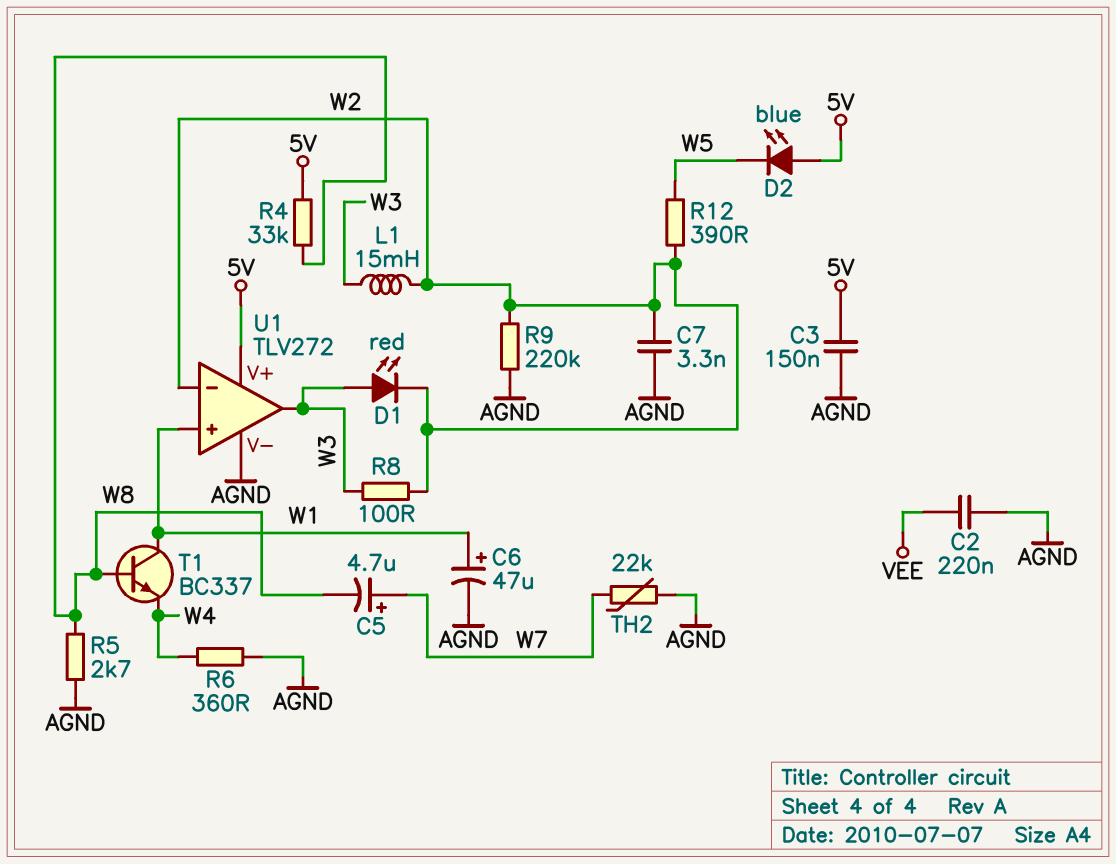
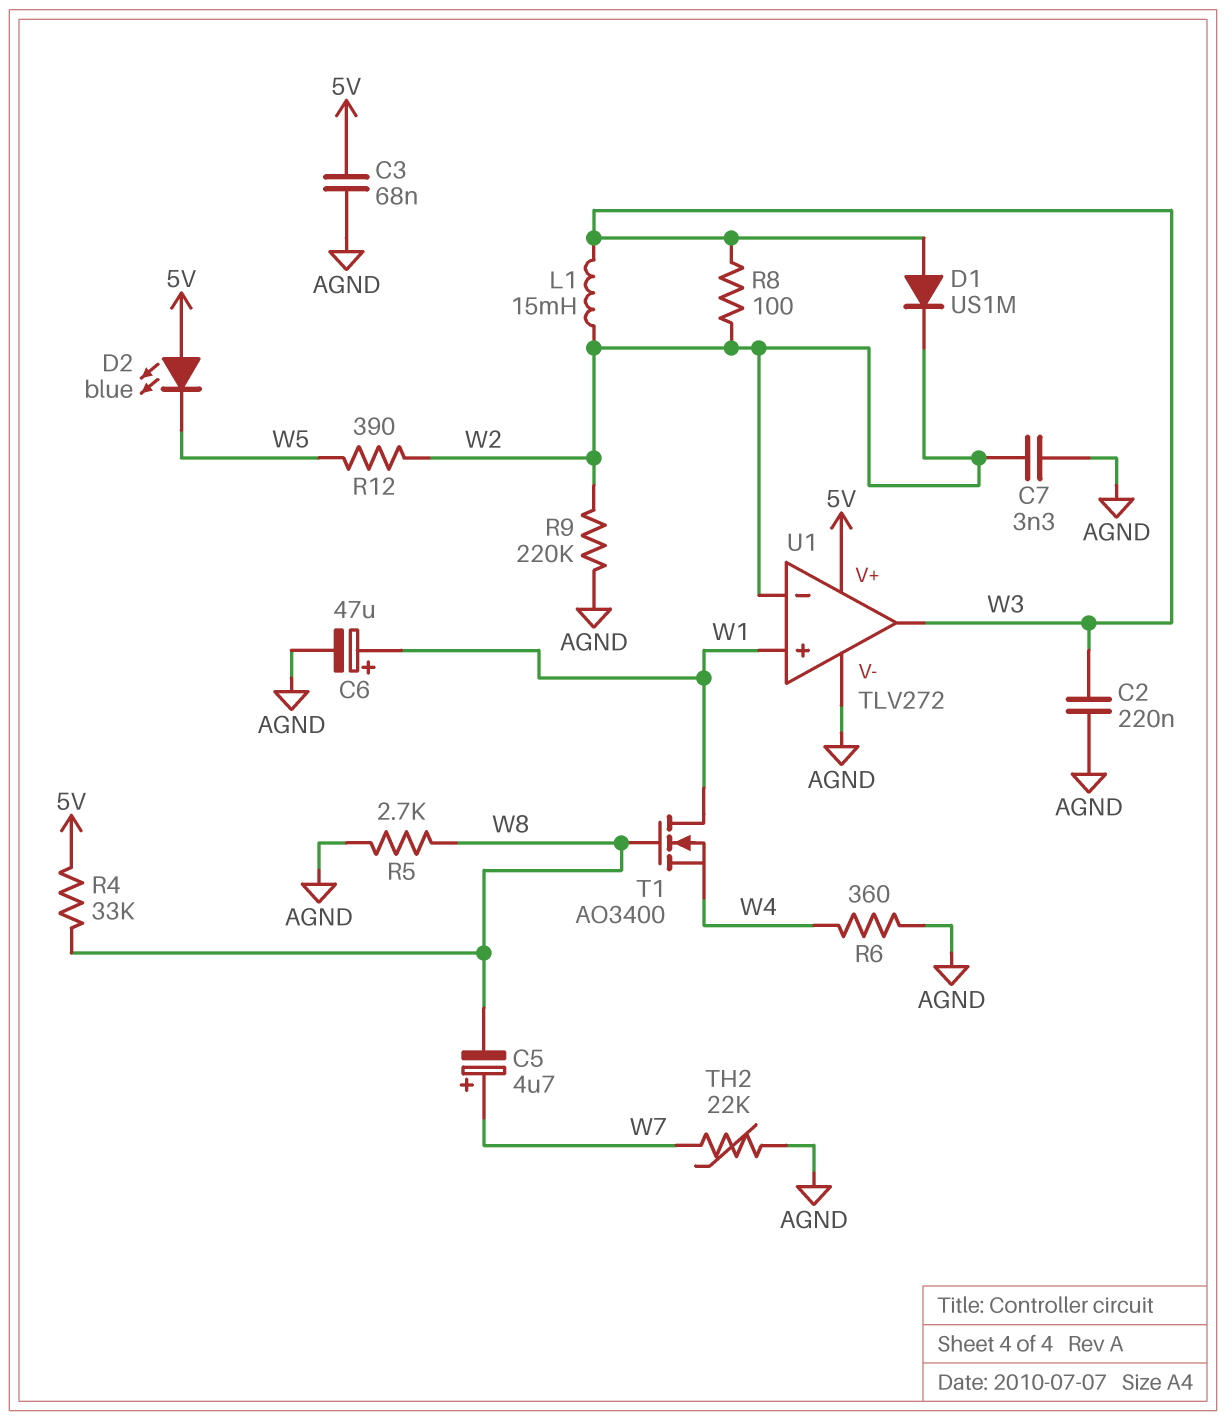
C2: 220nF (AGND, VEE) -> 220nF (AGND, W3)
C3: 150nF (5V, AGND) -> 68nF (5V, AGND)
D1: LED red (A W3, K W2) -> diode US1M (A W3, K W2)
T1: NPN BC337 (B W8, C W1, E W4) -> NMOS AO3400 (G W8, D W1, S W4)

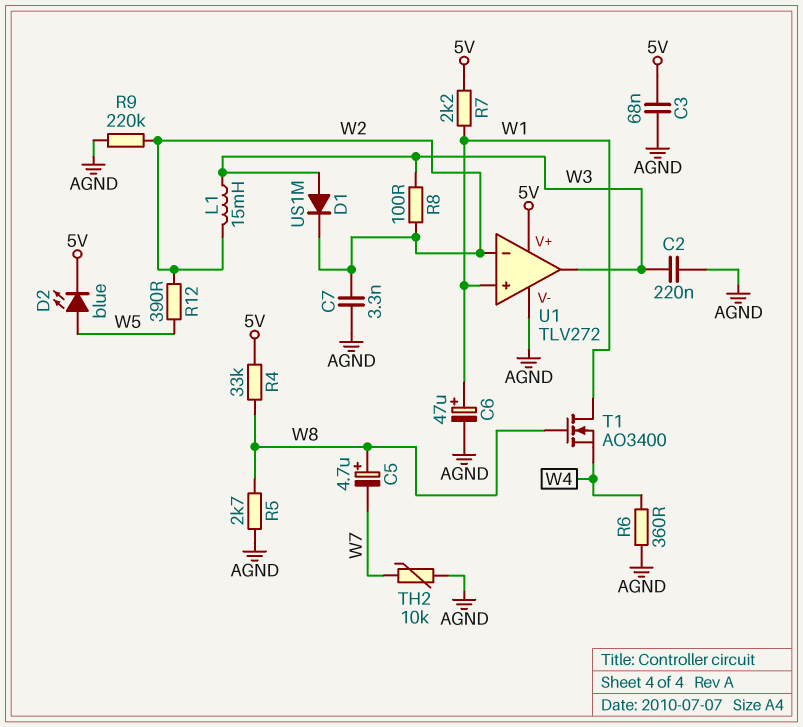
C5: 4.7uF (plus W7, minus W8) -> 4.7uF (plus W8, minus W7)
D2: LED blue (A 5V, K W5) -> LED blue (A W5, K 5V)
R7: none -> 2.2k (5V, W1)
TH2: 22k (AGND, W7) -> 10k (AGND, W7)

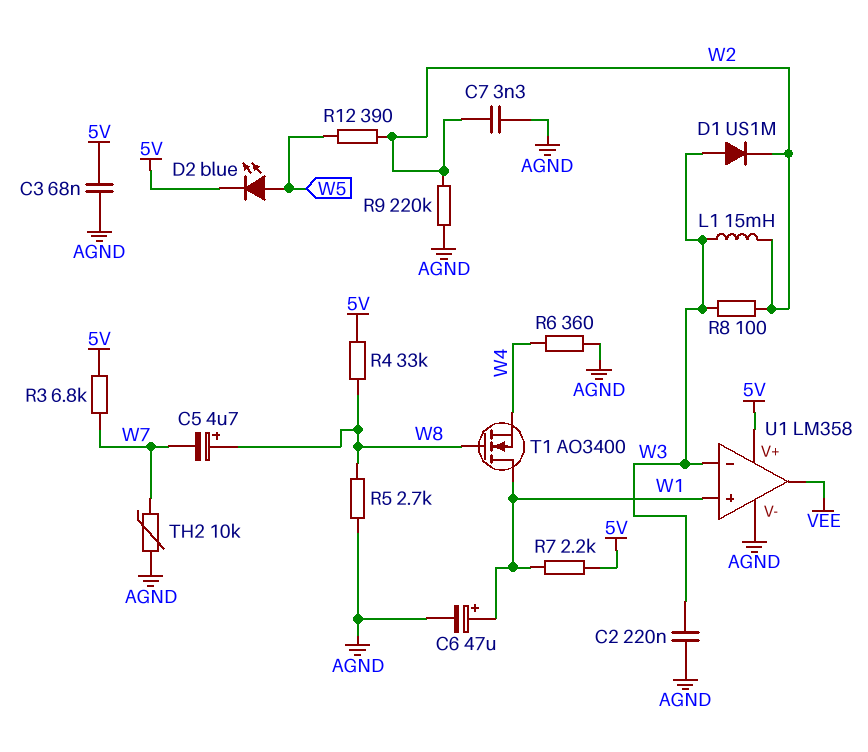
R3: none -> 6.8k (5V, W7)
U1: TLV272 -> LM358
U1 pin in-: W2 -> W3
U1 pin out: W3 -> VEE

